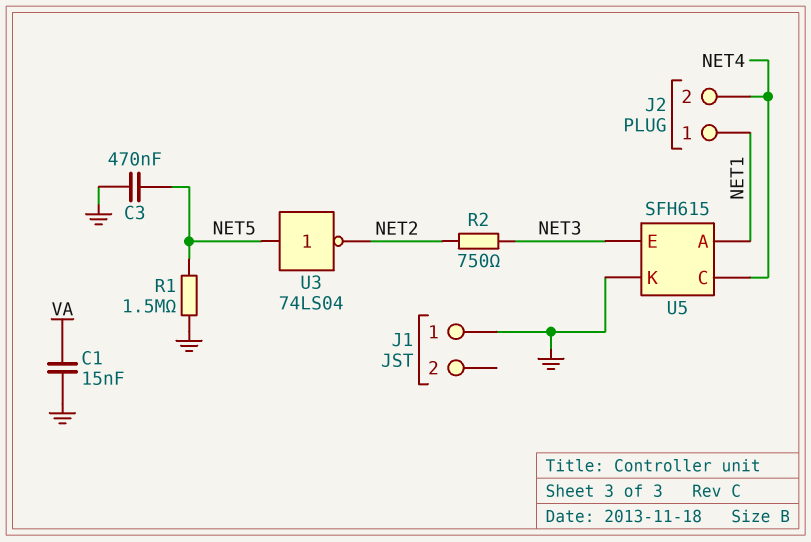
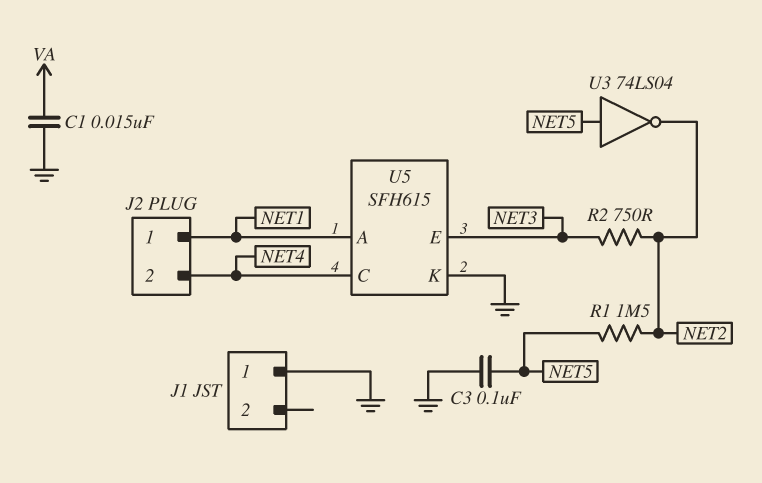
C3: 470nF (GND, NET5) -> 100nF (GND, NET5)
R1: 1.5M (GND, NET5) -> 1.5M (NET2, NET5)

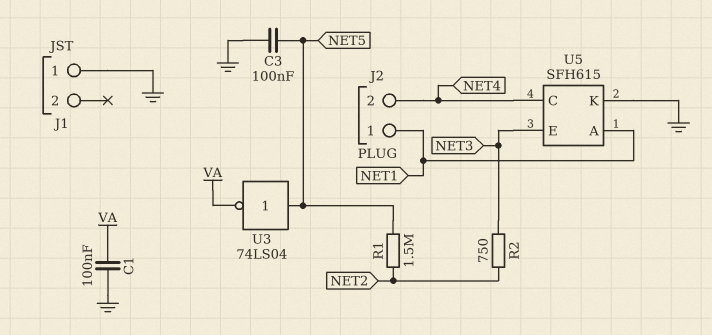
C1: 15nF (GND, VA) -> 100nF (GND, VA)
U3: NOT 74LS04 (in NET5, out NET2) -> NOT 74LS04 (in NET5, out VA)

